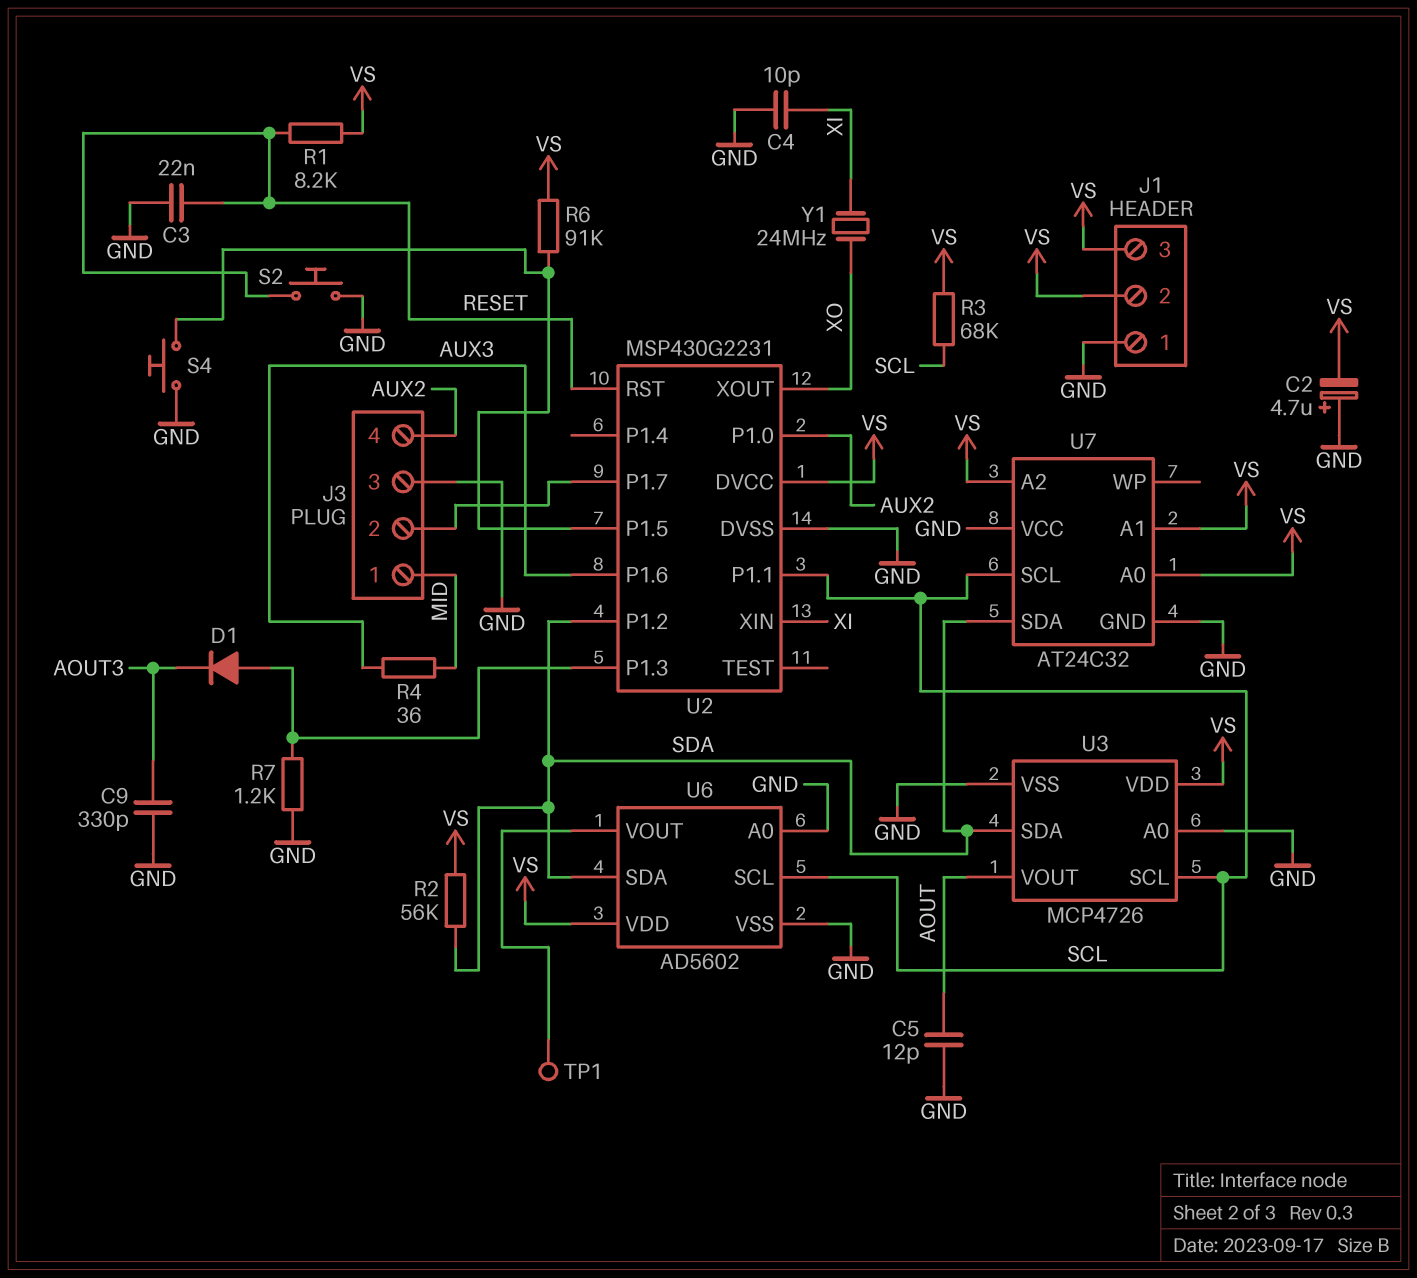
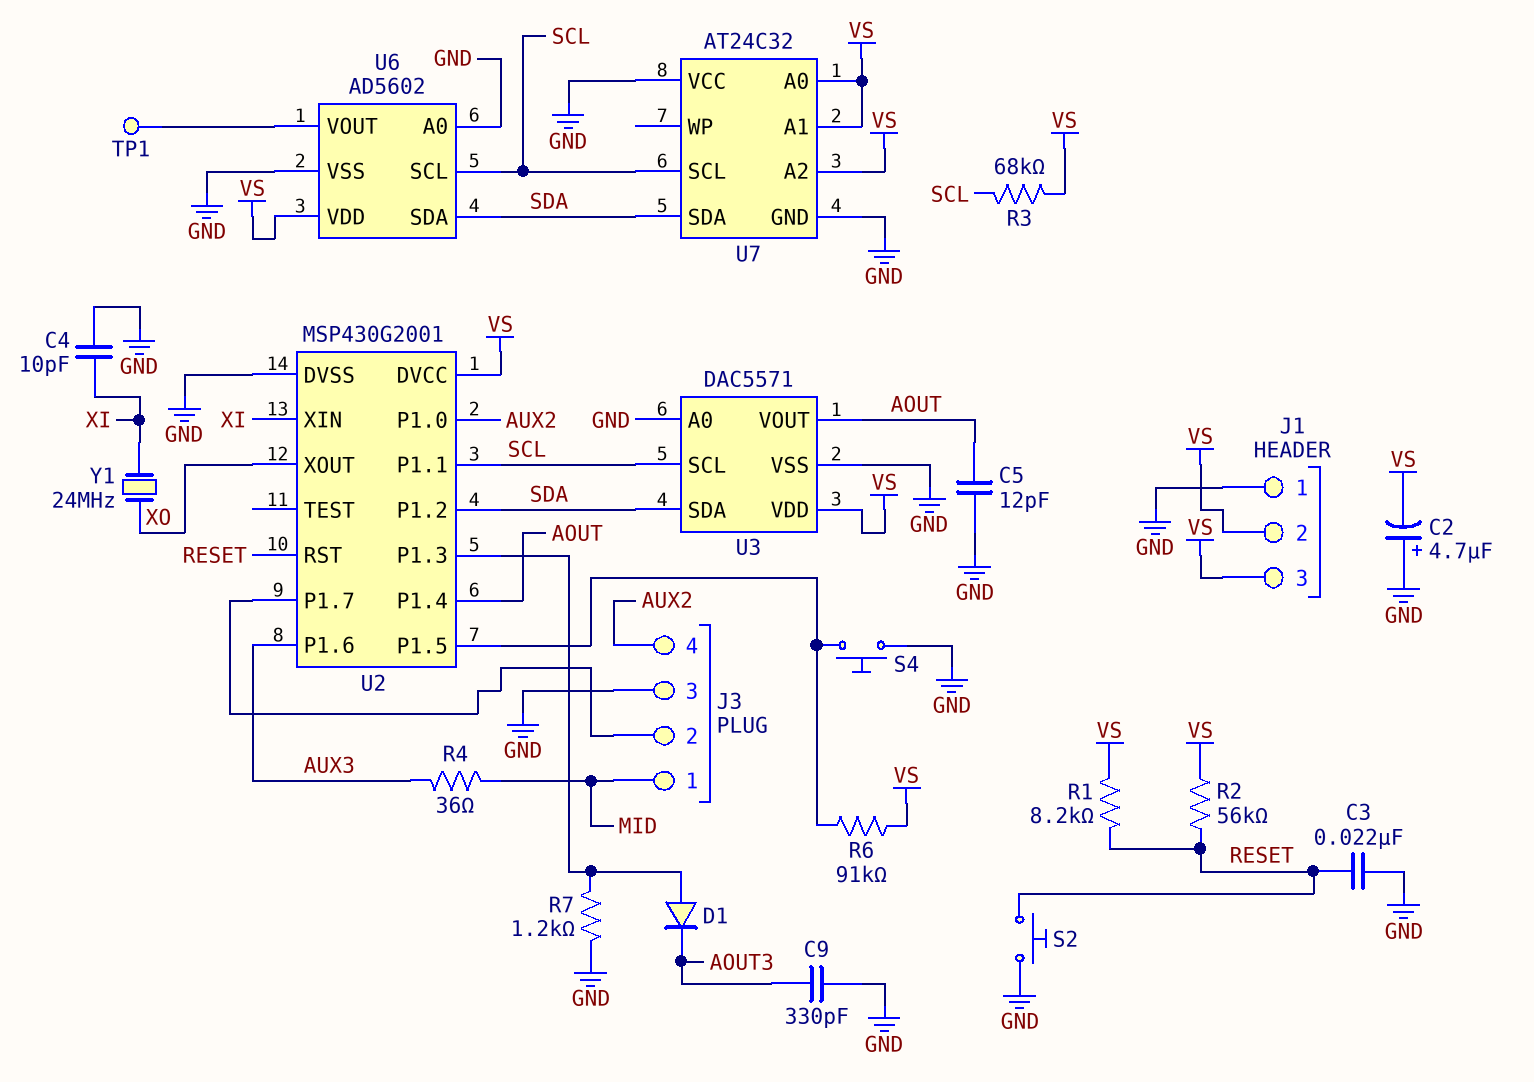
R2: 56k (SDA, VS) -> 56k (RESET, VS)
U2: MSP430G2231 -> MSP430G2001
U2 pin P1.4: none -> AOUT
U3: MCP4726 -> DAC5571

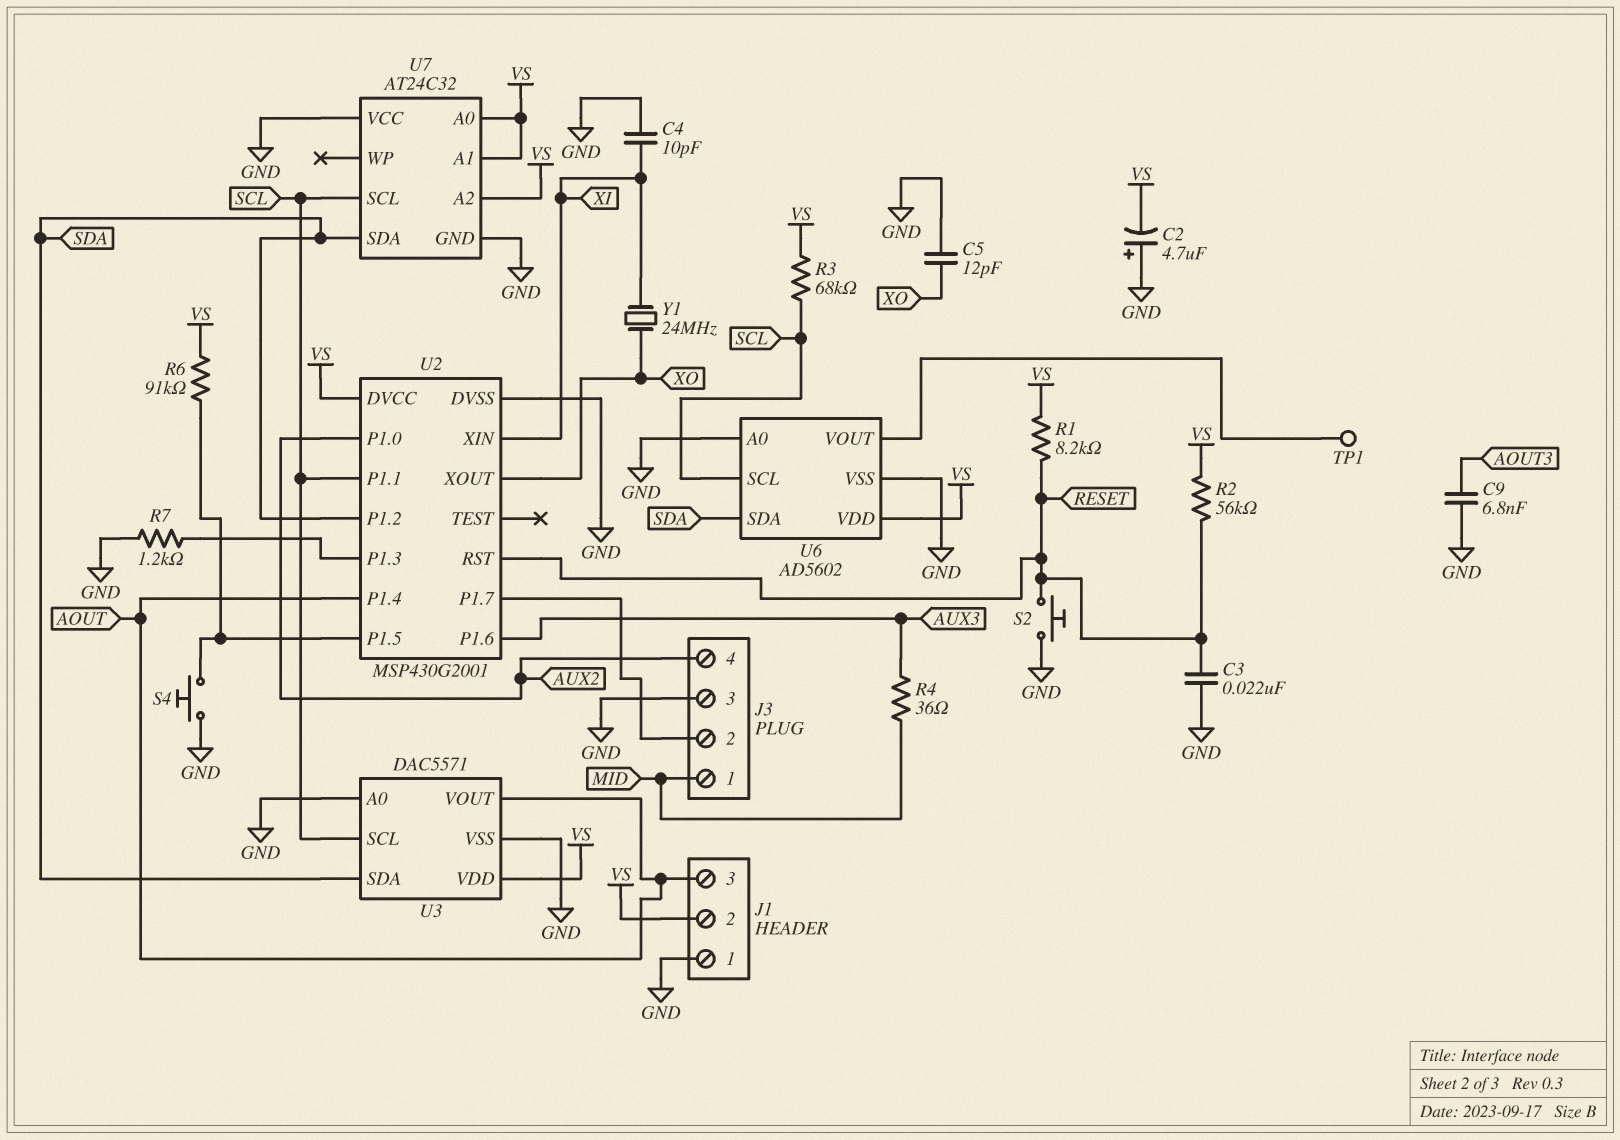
C5: 12pF (AOUT, GND) -> 12pF (GND, XO)
C9: 330pF (AOUT3, GND) -> 6.8nF (AOUT3, GND)
D1: diode (A U2/P1.3, K AOUT3) -> none
J1 pin 3: VS -> AOUT

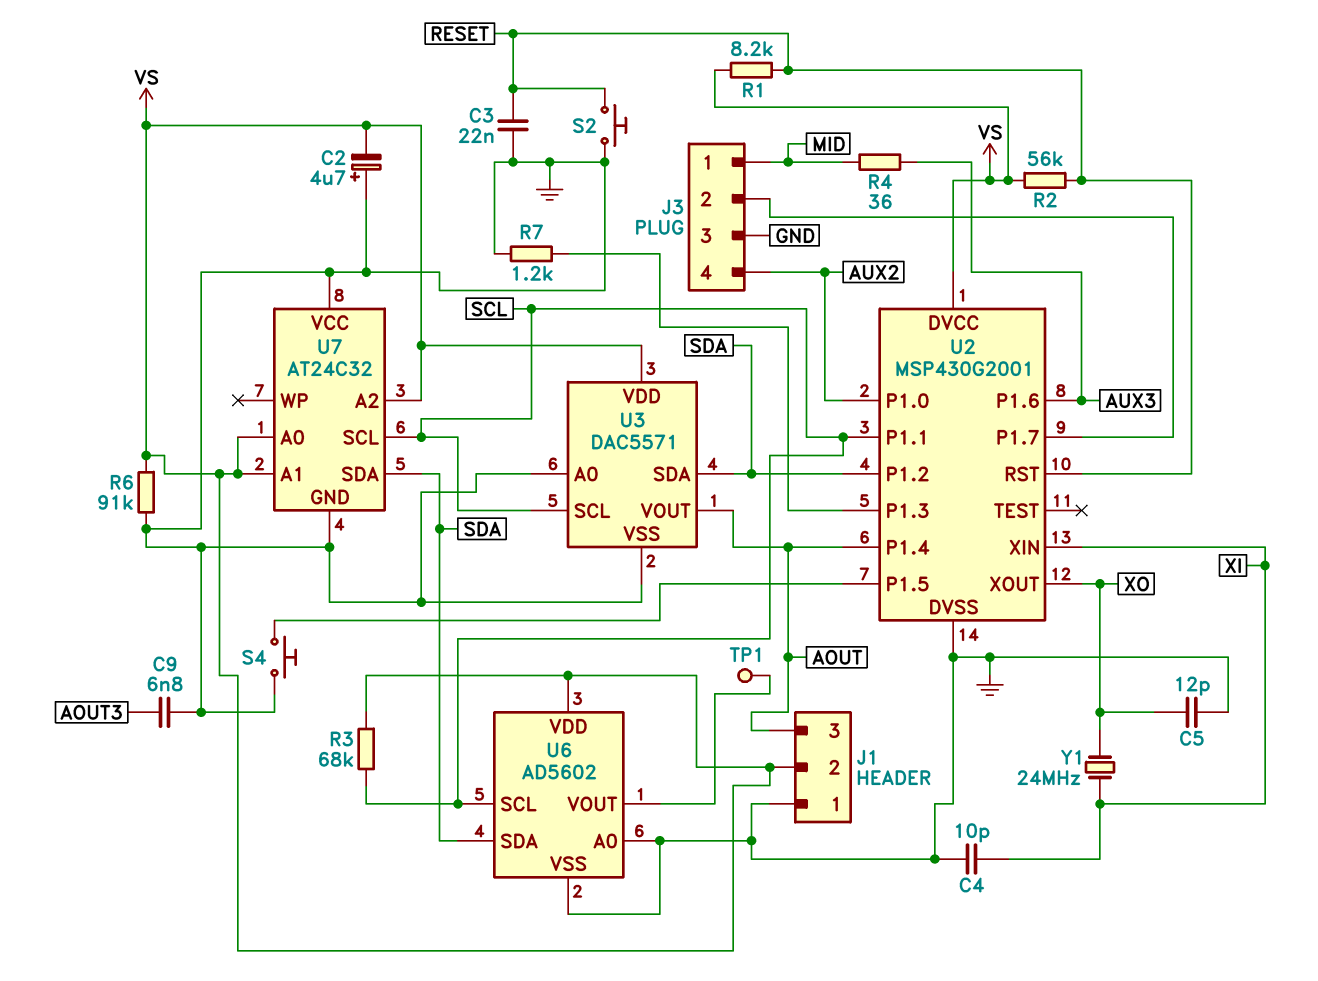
R6: 91k (U2/P1.5, VS) -> 91k (GND, VS)

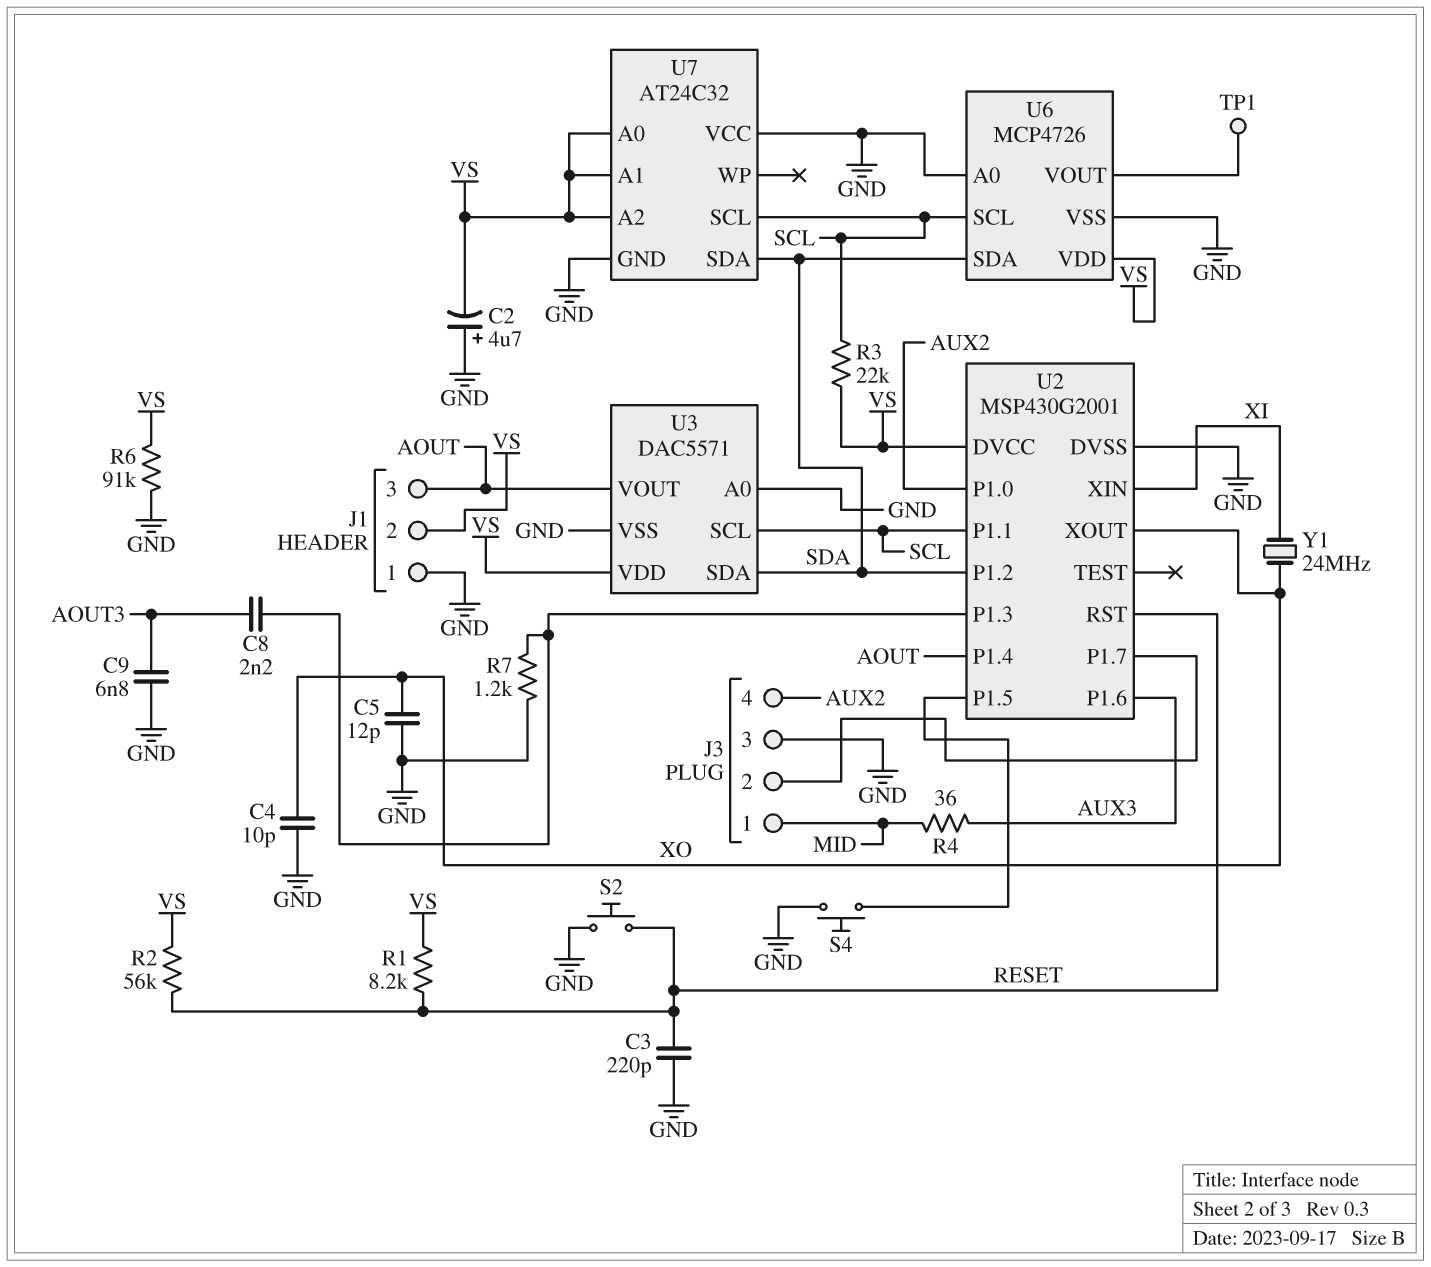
C3: 22nF (GND, RESET) -> 220pF (GND, RESET)
C4: 10pF (GND, XI) -> 10pF (GND, XO)
C8: none -> 2.2nF (AOUT3, U2/P1.3)
R3: 68k (SCL, VS) -> 22k (SCL, VS)
U6: AD5602 -> MCP4726

